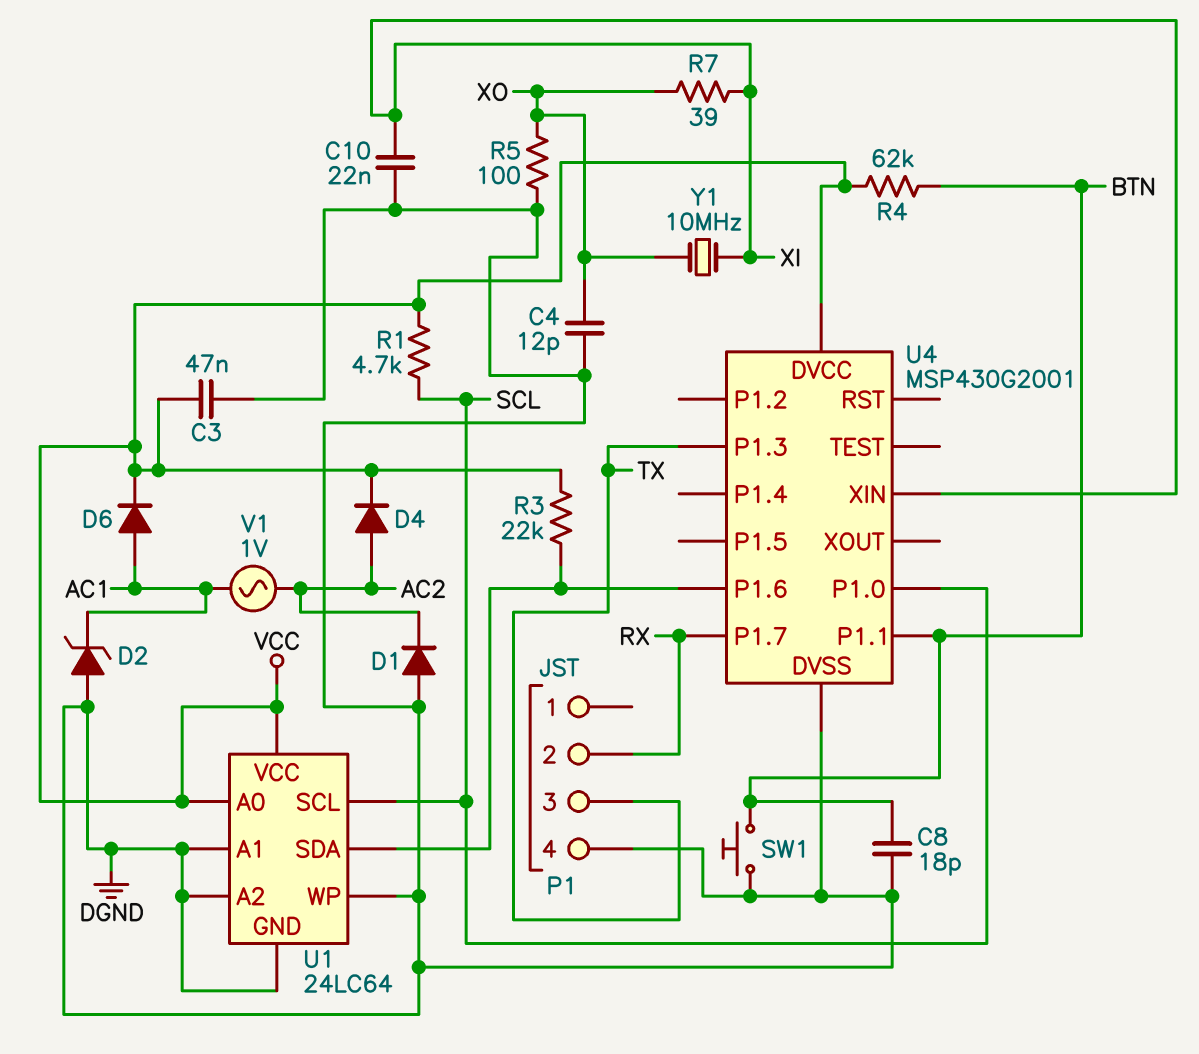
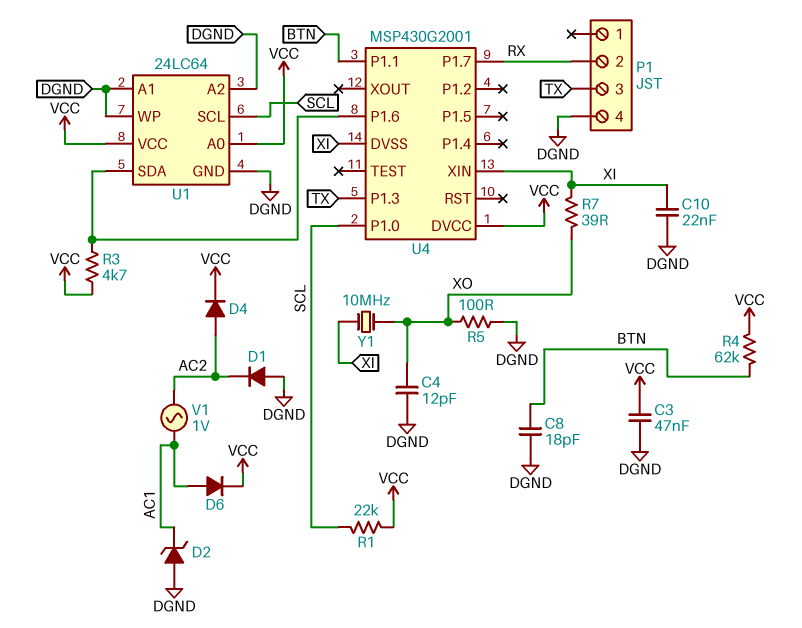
R1: 4.7k (SCL, VCC) -> 22k (SCL, VCC)
R3: 22k (U1/SDA, VCC) -> 4.7k (U1/SDA, VCC)
SW1: button (BTN, DGND) -> none
U4 pin DVSS: DGND -> XI

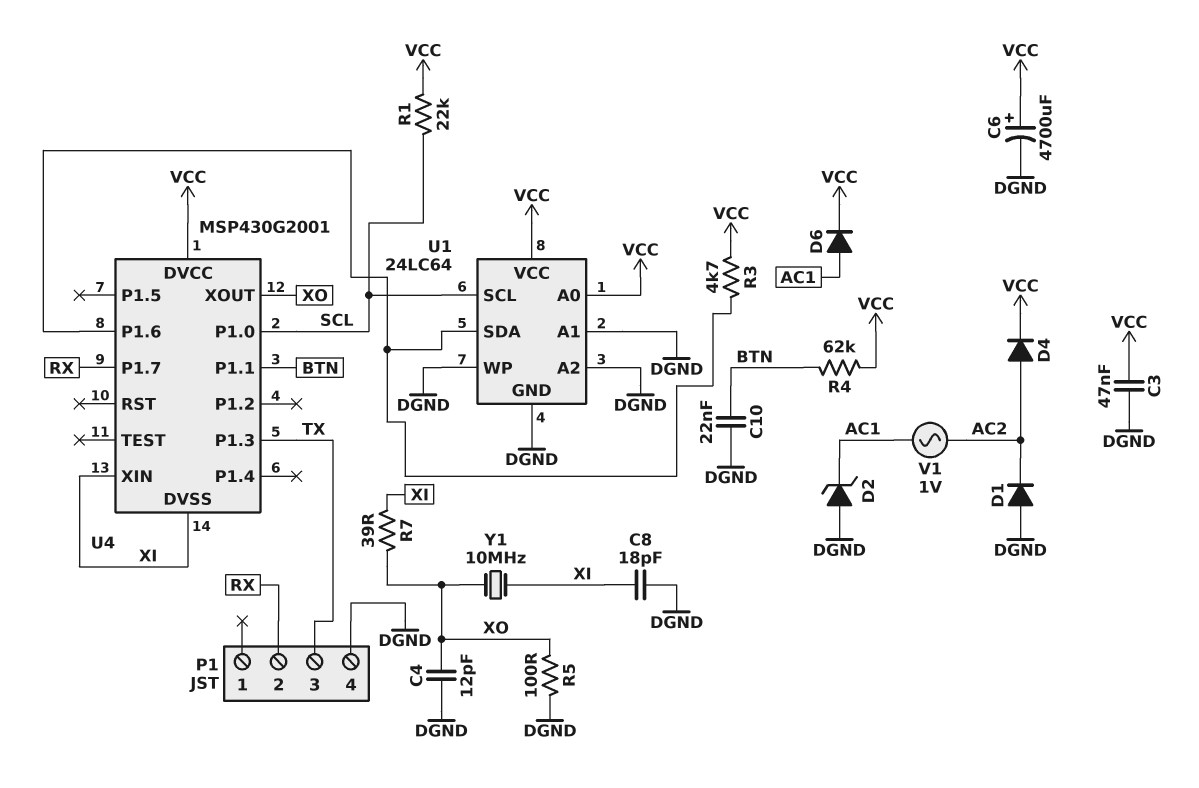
C6: none -> 4700uF (plus VCC, minus DGND)
C8: 18pF (BTN, DGND) -> 18pF (DGND, XI)
C10: 22nF (DGND, XI) -> 22nF (BTN, DGND)
U4 pin XOUT: none -> XO

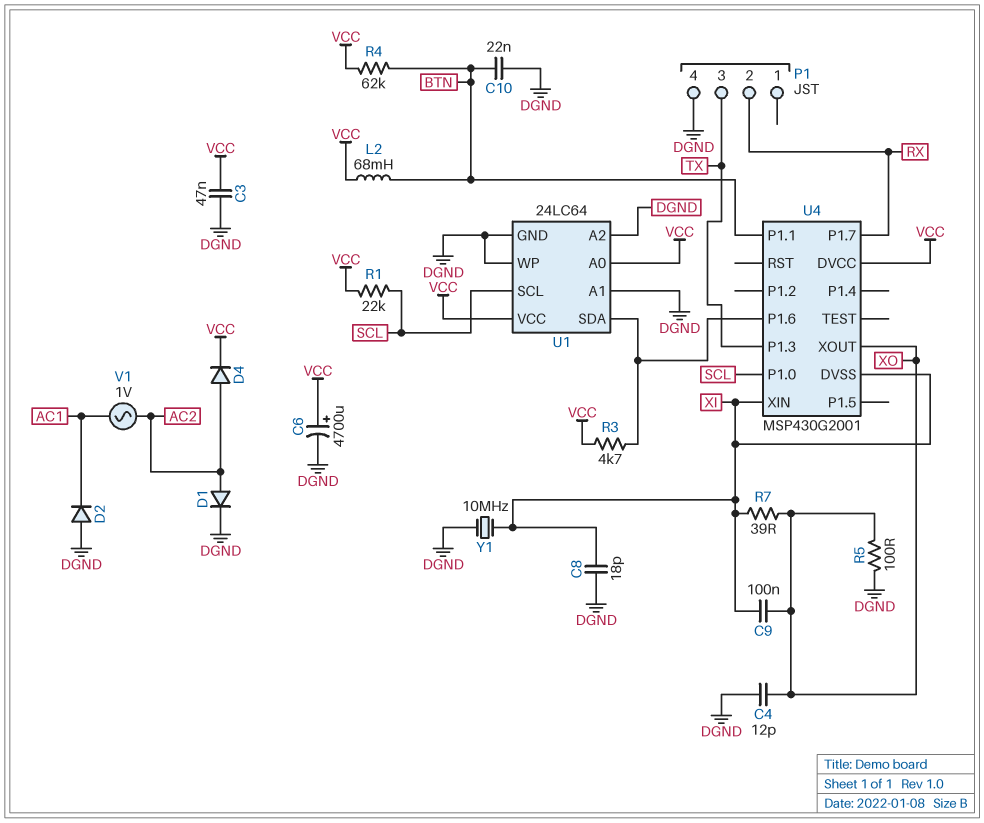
C9: none -> 100nF (XI, XO)
D1: diode (A DGND, K AC2) -> diode (A AC2, K DGND)
D2: zener (A DGND, K AC1) -> diode (A DGND, K AC1)
D6: diode (A AC1, K VCC) -> none
L2: none -> 68mH (BTN, VCC)
Y1: 10MHz (XI, XO) -> 10MHz (DGND, XI)

